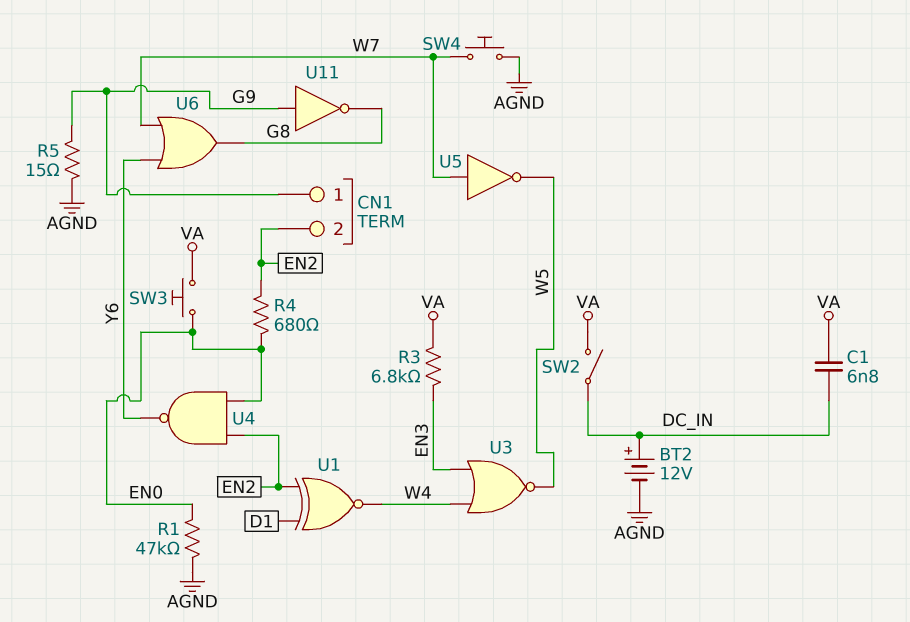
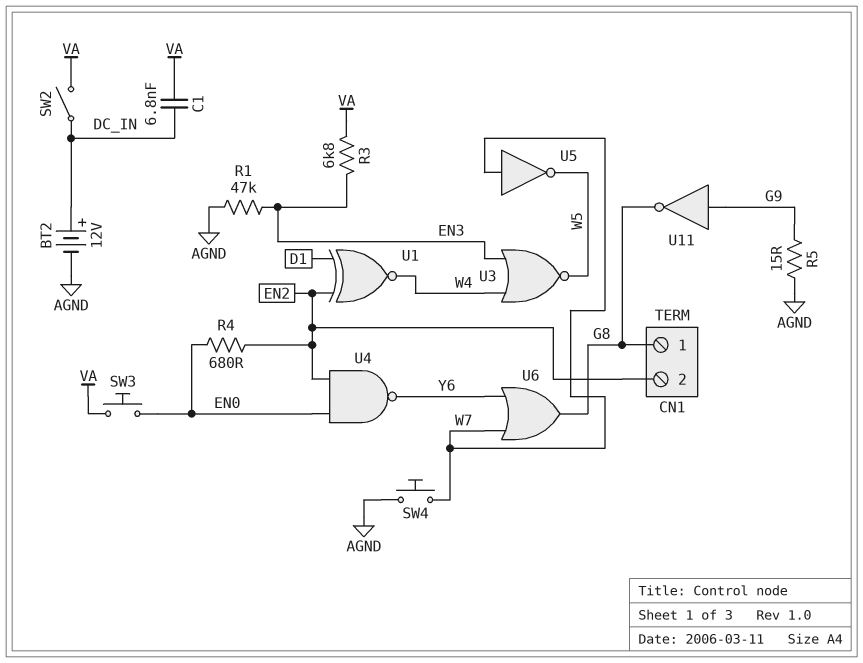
CN1 pin 1: G9 -> G8
R1: 47k (AGND, EN0) -> 47k (AGND, EN3)

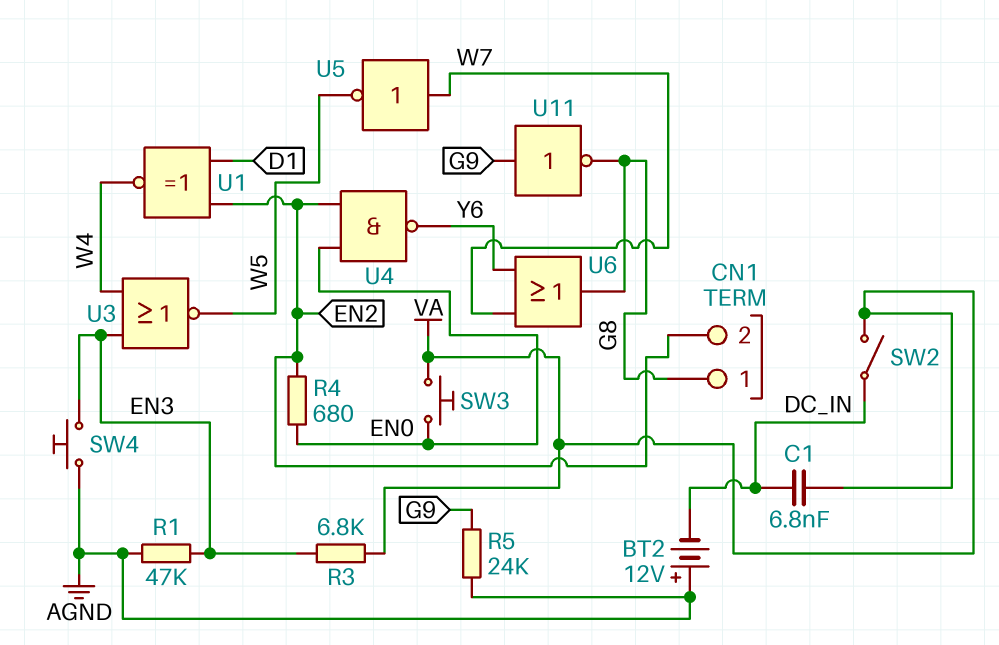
BT2: 12V (plus DC_IN, minus AGND) -> 12V (plus AGND, minus DC_IN)
R5: 15 (AGND, G9) -> 24k (AGND, G9)
SW4: button (AGND, W7) -> button (AGND, EN3)

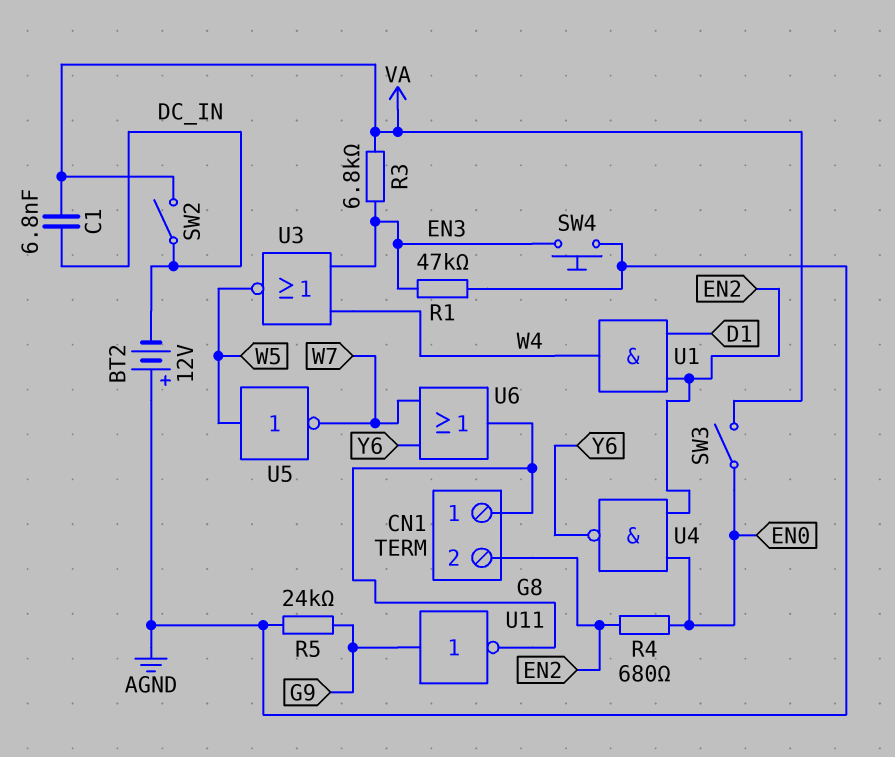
SW3: button (EN0, VA) -> switch (EN0, VA)
U1: XNOR (in D1, in EN2, out W4) -> AND (in D1, in EN2, out W4)
U5: NOT (in W7, out W5) -> NOT (in W5, out W7)

